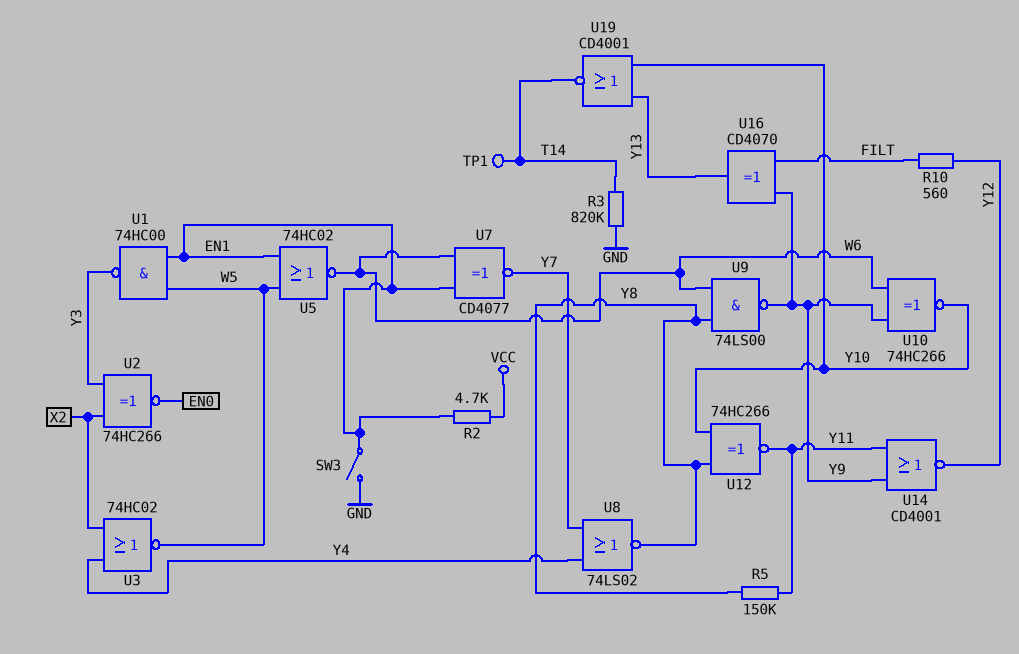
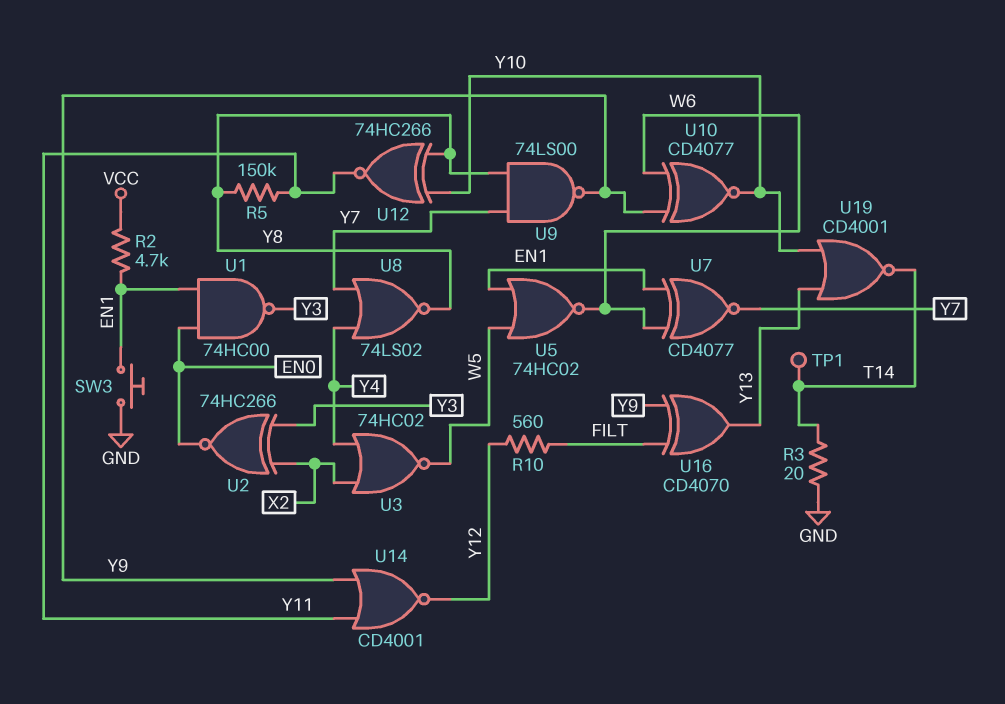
R3: 820k (GND, T14) -> 20 (GND, T14)
SW3: switch (EN1, GND) -> button (EN1, GND)
U1: NAND 74HC00 (in EN1, in W5, out Y3) -> NAND 74HC00 (in EN0, in EN1, out Y3)
U9: NAND 74LS00 (in W6, in Y8, out Y9) -> NAND 74LS00 (in Y7, in Y8, out Y9)
U10: XNOR 74HC266 (in W6, in Y9, out Y10) -> XNOR CD4077 (in W6, in Y9, out Y10)

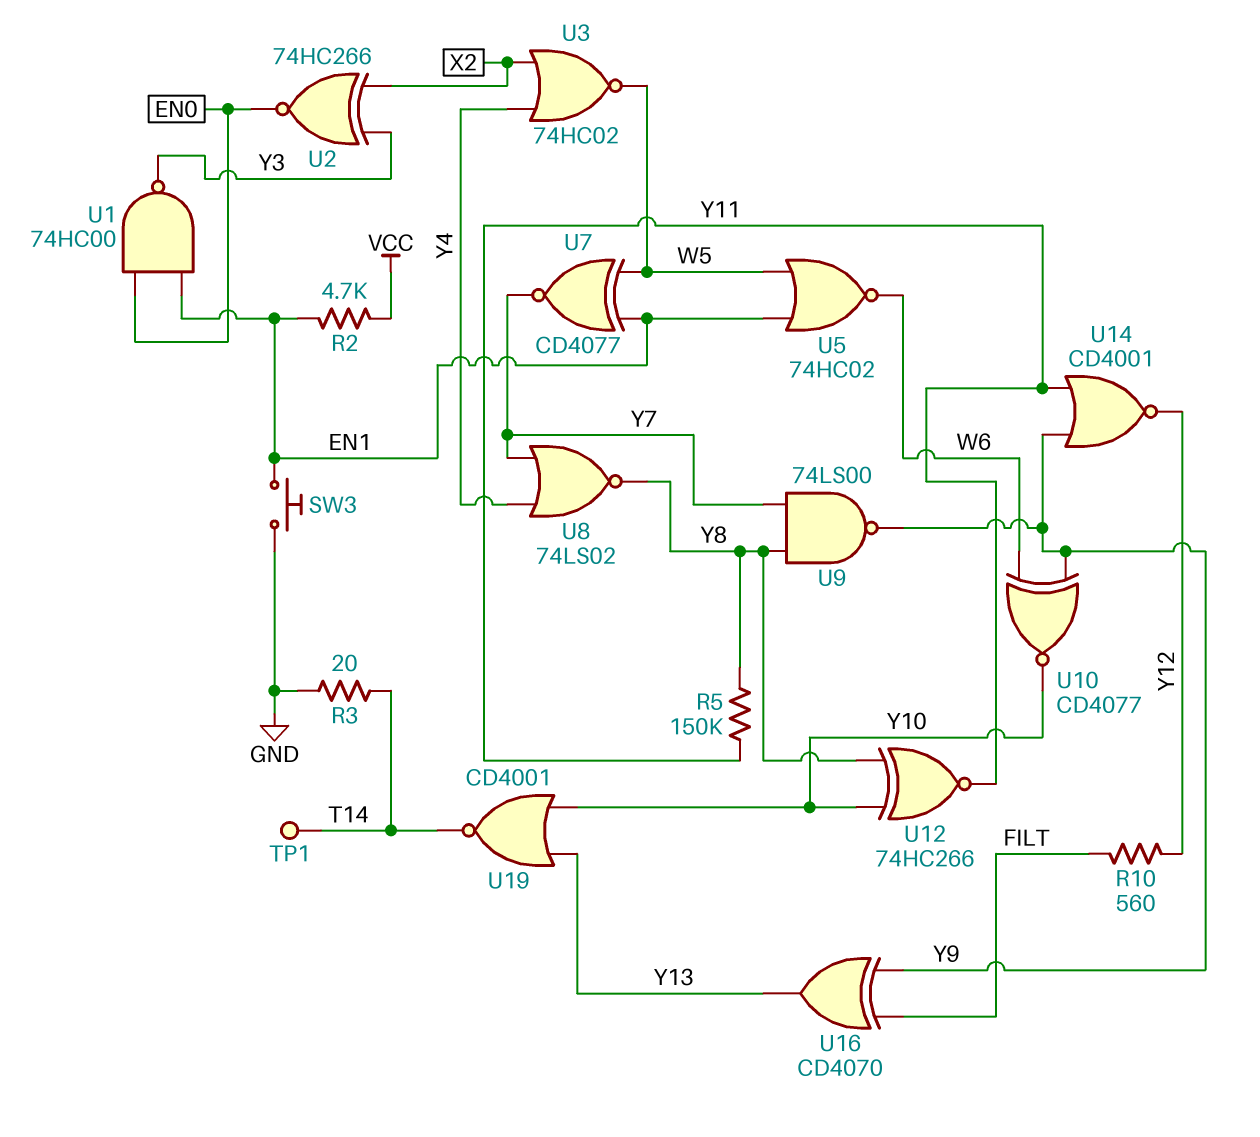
U7: XNOR CD4077 (in EN1, in W6, out Y7) -> XNOR CD4077 (in EN1, in W5, out Y7)

